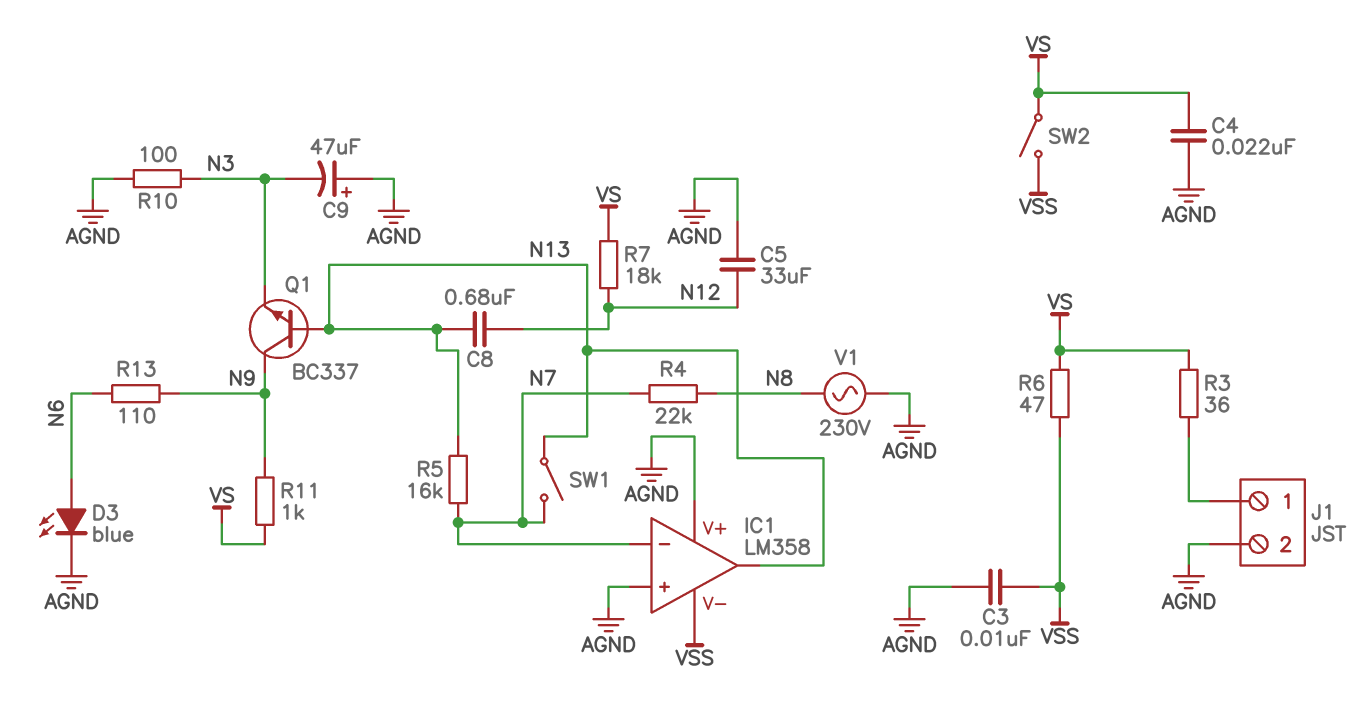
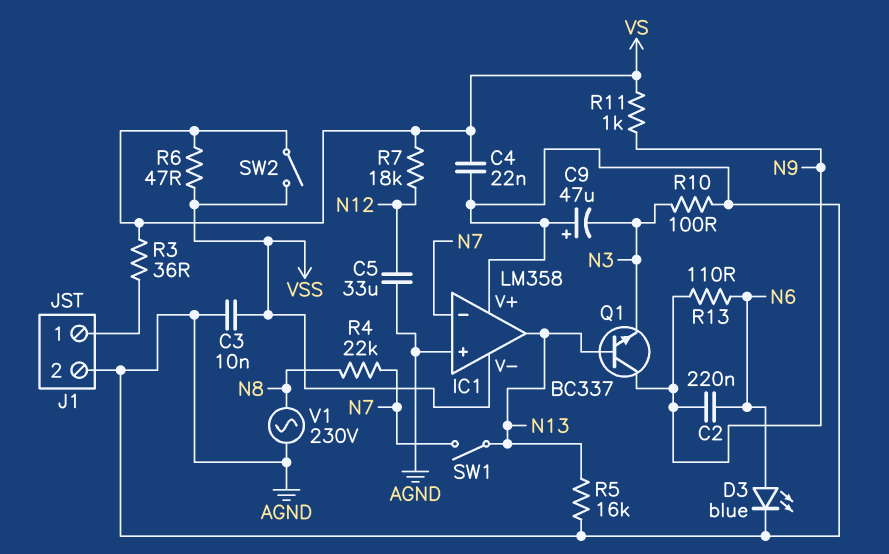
C2: none -> 220nF (N6, N9)
C8: 680nF (N12, N13) -> none
R5: 16k (N7, N13) -> 16k (AGND, N13)

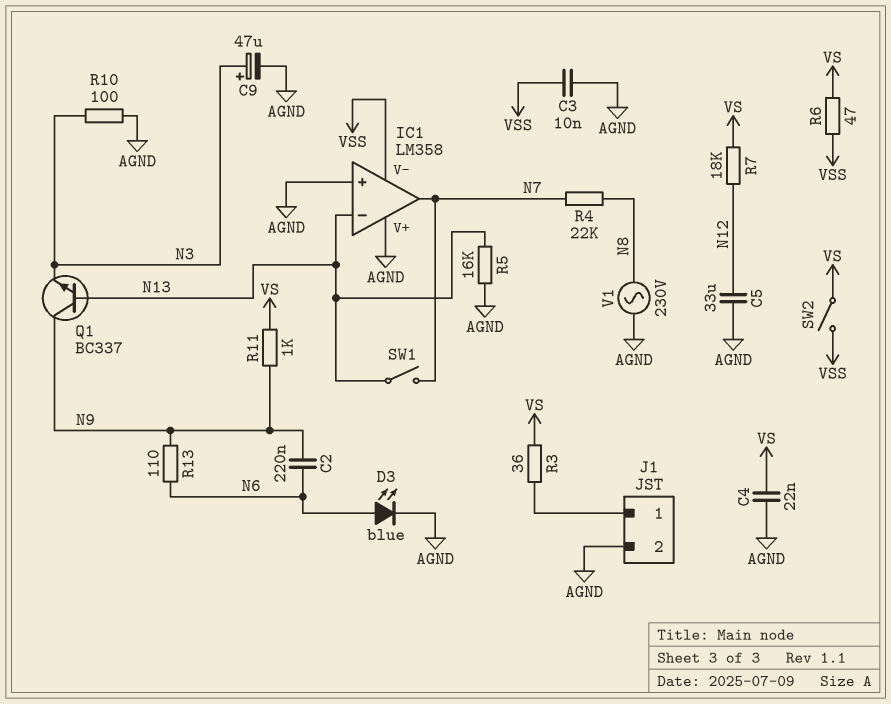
C9: 47uF (plus AGND, minus N3) -> 47uF (plus N3, minus AGND)
IC1 pin in-: N7 -> N13
IC1 pin out: N13 -> N7

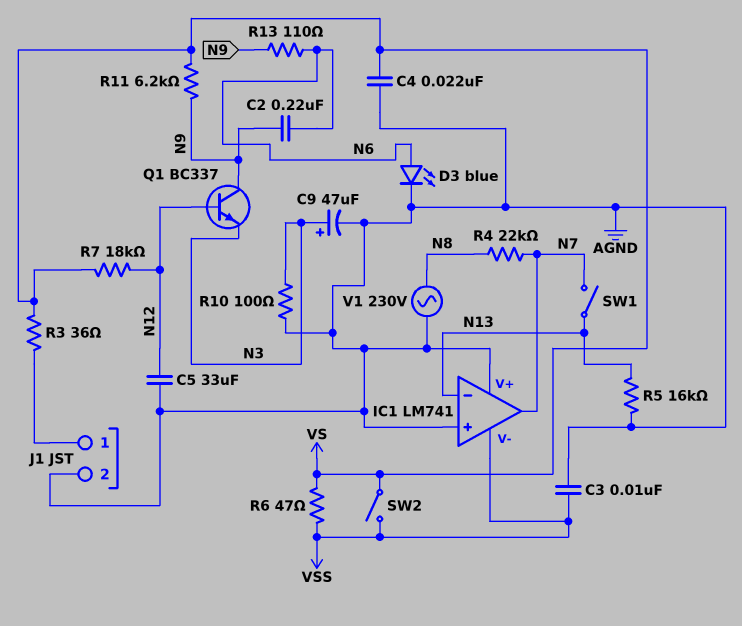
IC1: LM358 -> LM741
Q1: NPN BC337 (B N13, C N9, E N3) -> NPN BC337 (B N12, C N9, E N3)
R11: 1k (N9, VS) -> 6.2k (N9, VS)

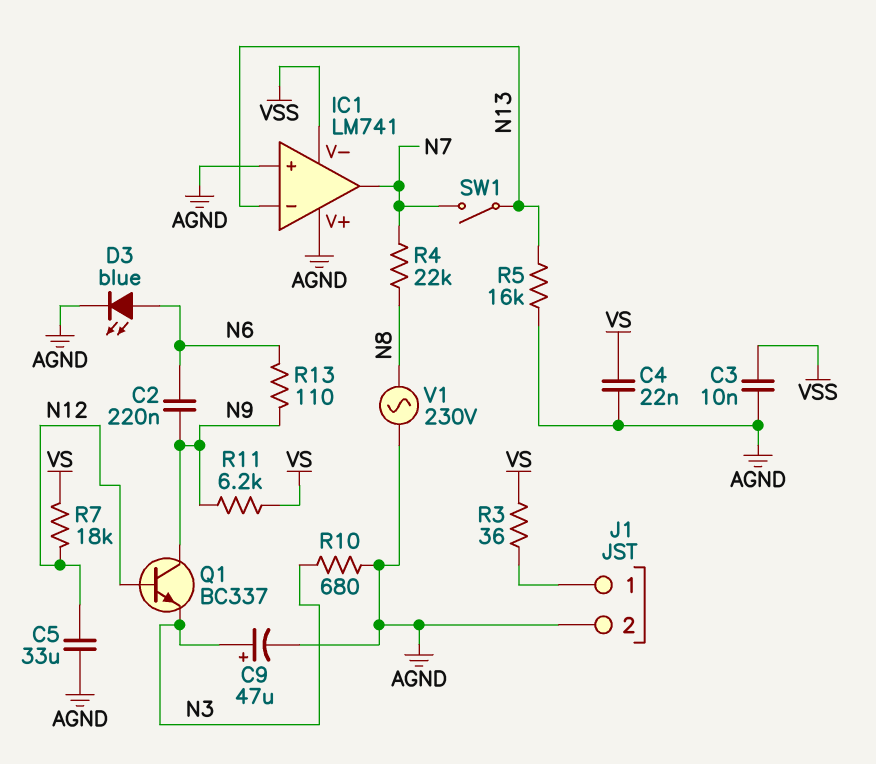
R6: 47 (VS, VSS) -> none
R10: 100 (AGND, N3) -> 680 (AGND, N3)
SW2: switch (VS, VSS) -> none

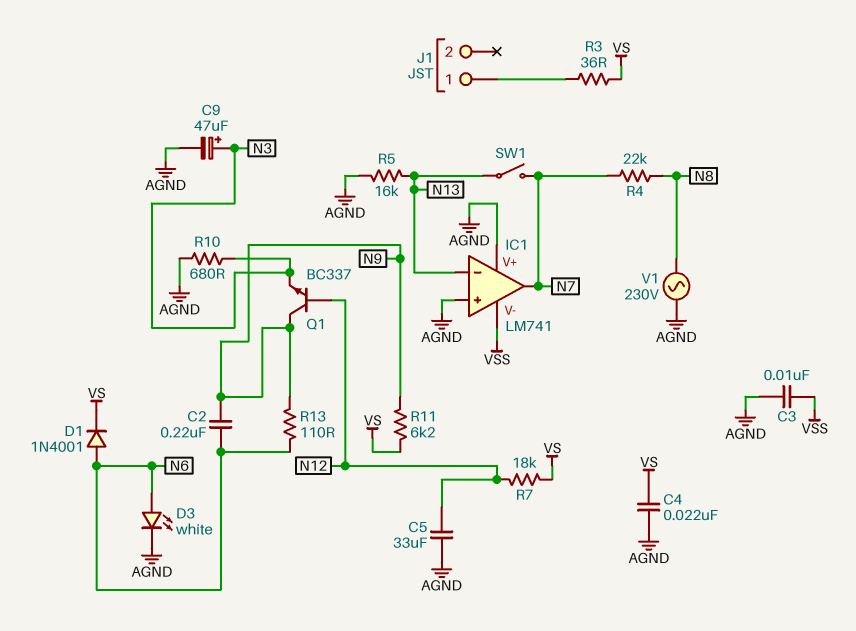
D1: none -> diode 1N4001 (A N6, K VS)
D3: LED blue (A N6, K AGND) -> LED white (A N6, K AGND)
J1 pin 2: AGND -> none

